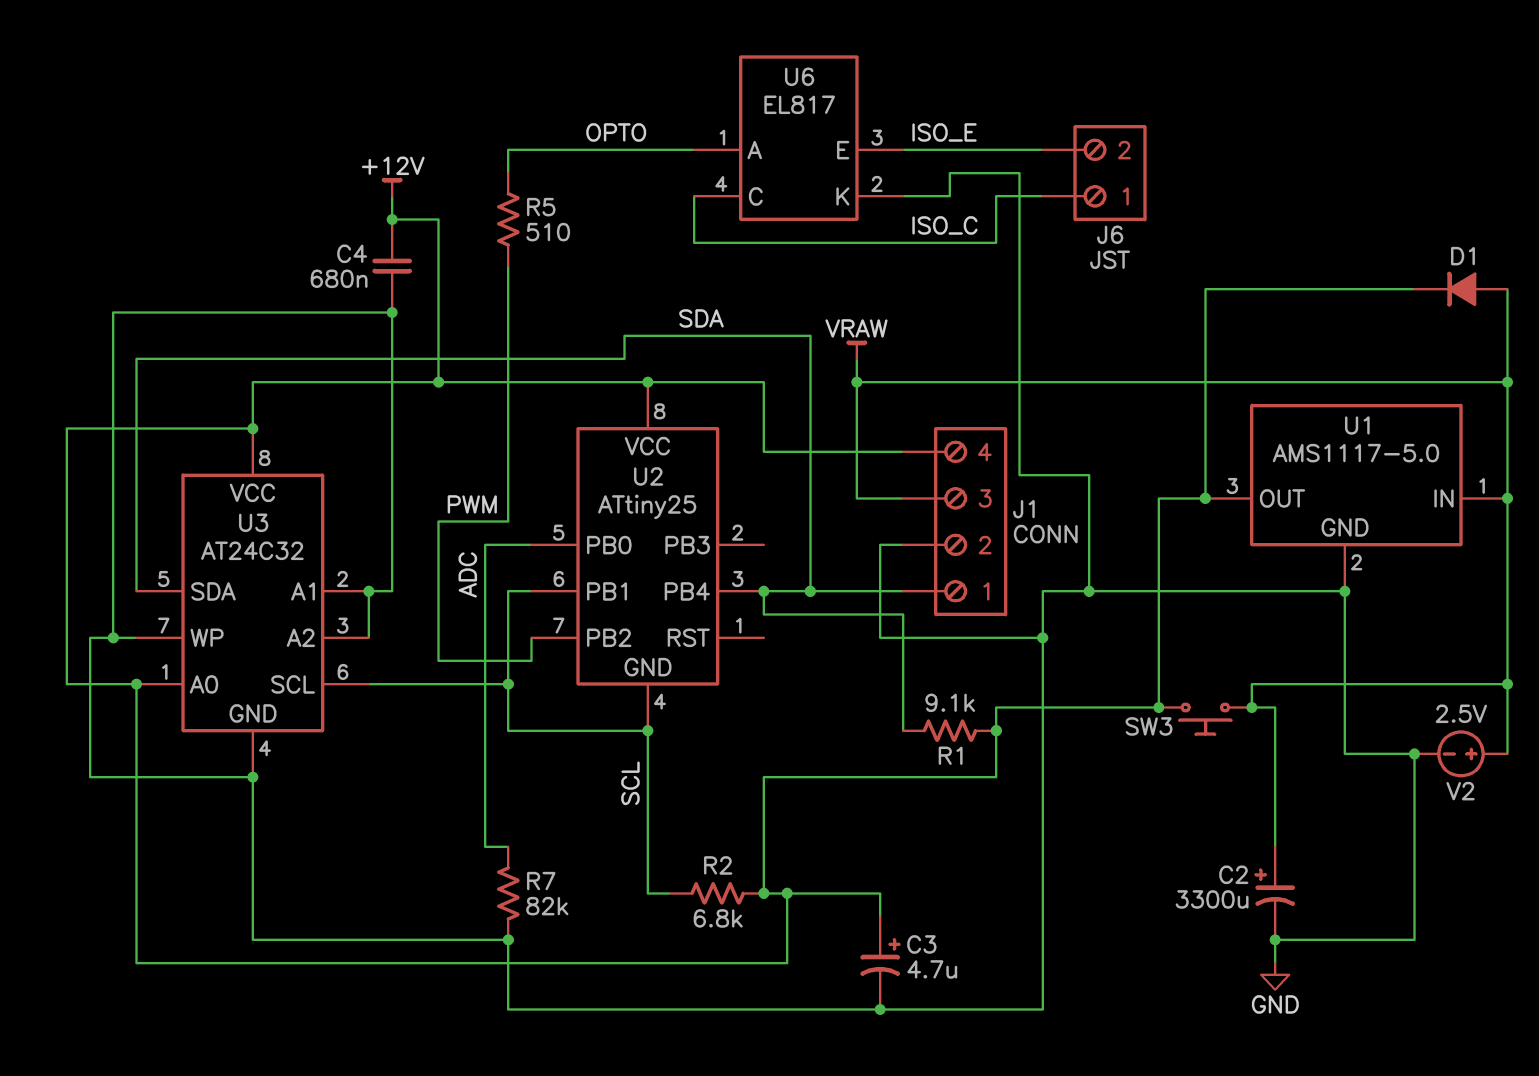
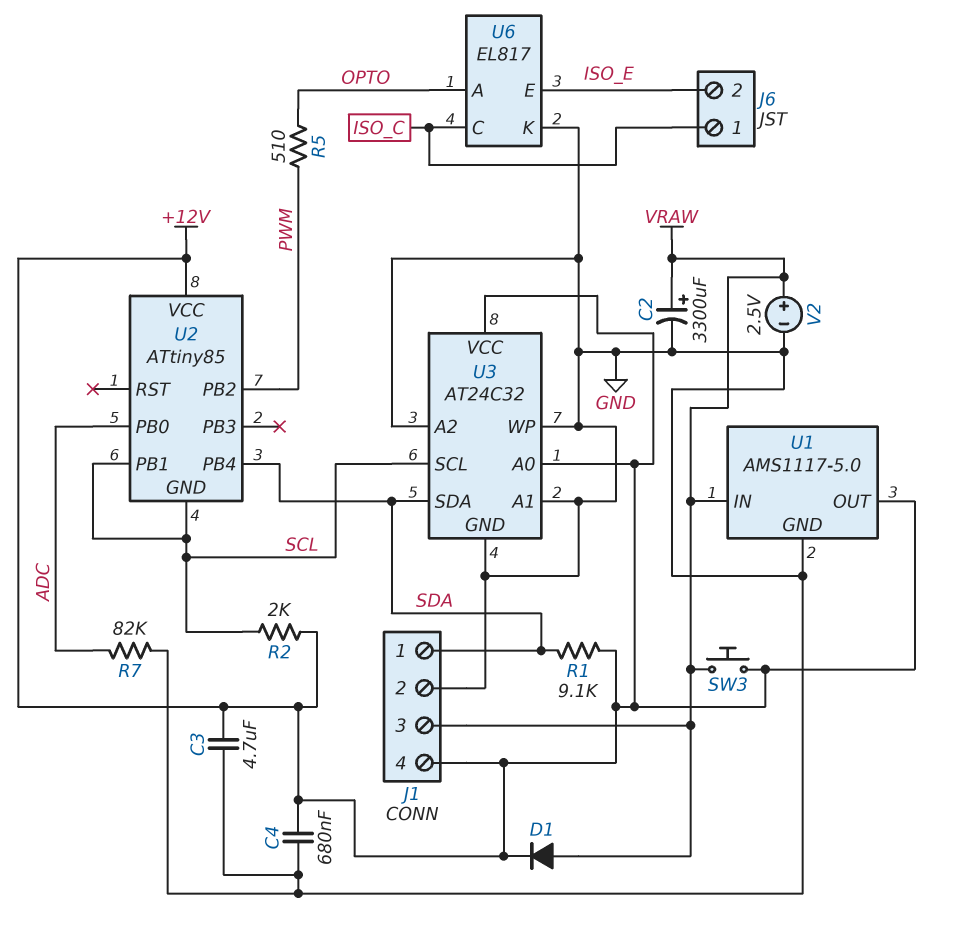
C3: 4.7uF (plus +12V, minus GND) -> 4.7uF (+12V, GND)
R2: 6.8k (+12V, SCL) -> 2k (+12V, SCL)
U2: ATtiny25 -> ATtiny85

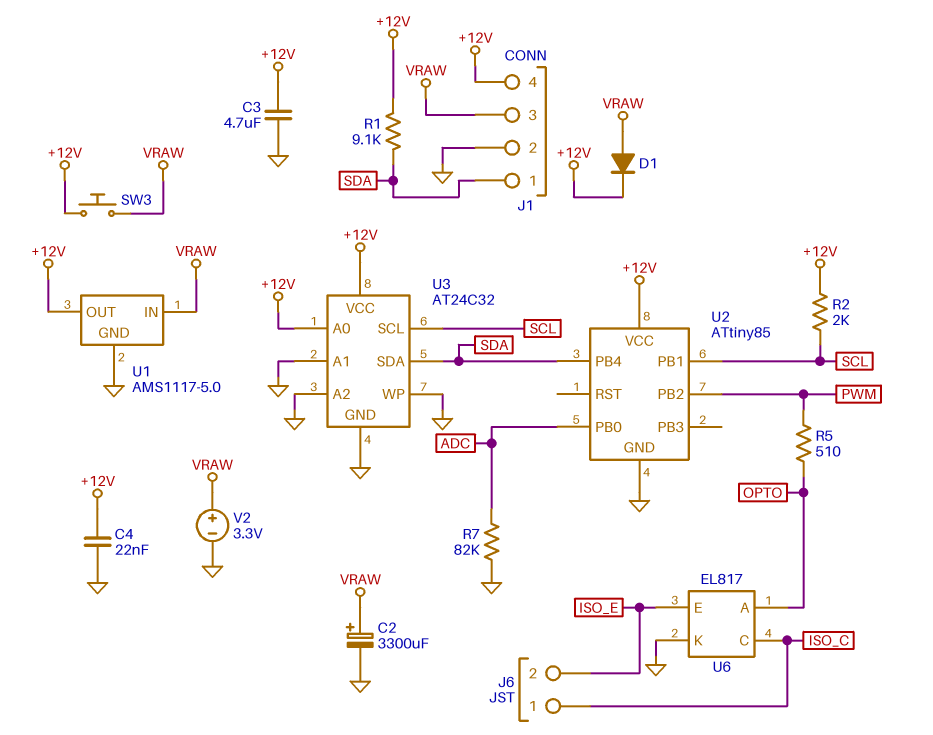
C4: 680nF (+12V, GND) -> 22nF (+12V, GND)
U2 pin GND: SCL -> GND
V2: 2.5V (plus VRAW, minus GND) -> 3.3V (plus VRAW, minus GND)

